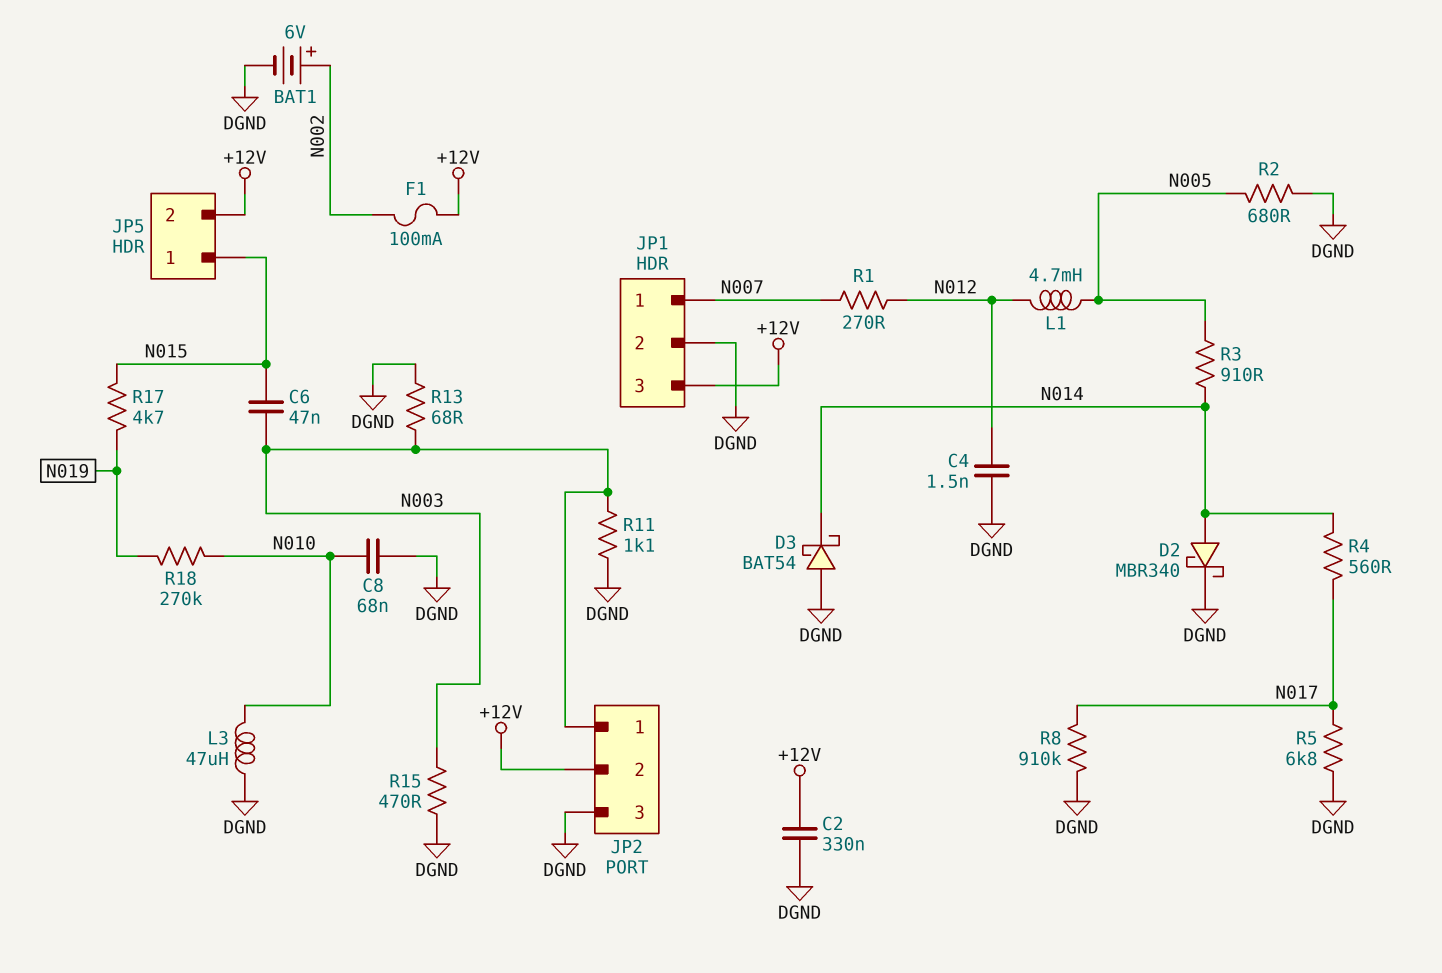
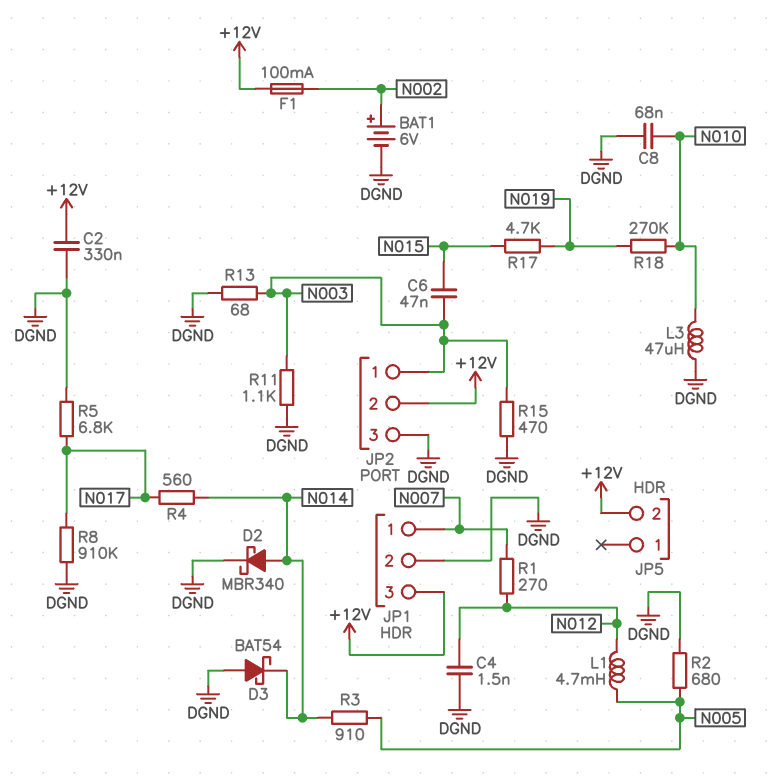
JP5 pin 1: N015 -> none

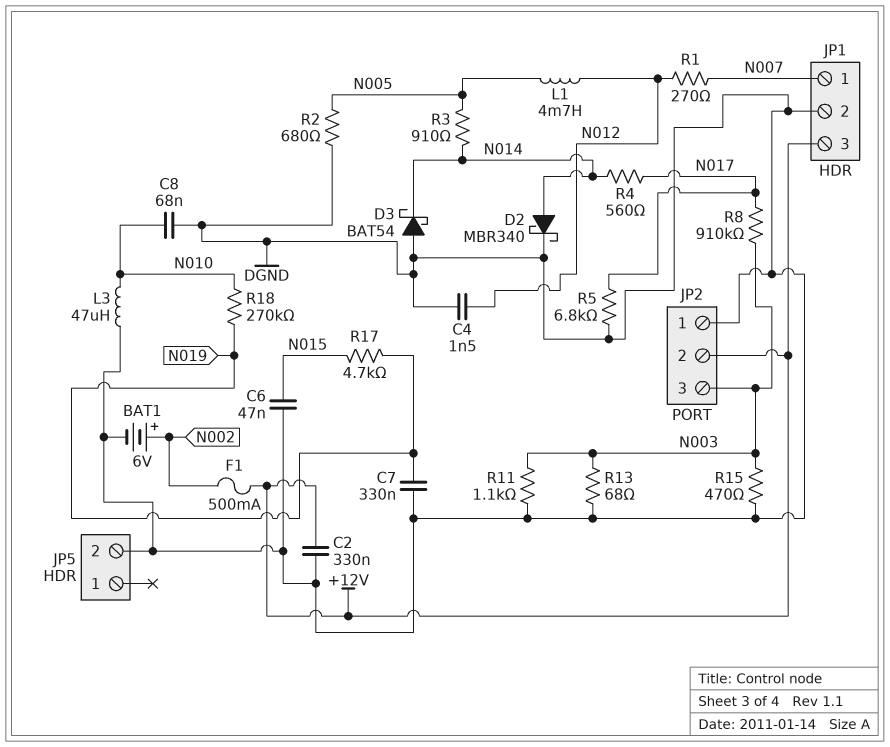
C6: 47nF (N003, N015) -> 47nF (DGND, N015)
C7: none -> 330nF (DGND, N019)
F1: 100mA (+12V, N002) -> 500mA (+12V, N002)
JP2 pin 1: N003 -> DGND
JP2 pin 3: DGND -> N003
JP5 pin 2: +12V -> DGND
R8: 910k (DGND, N017) -> 910k (N003, N017)

